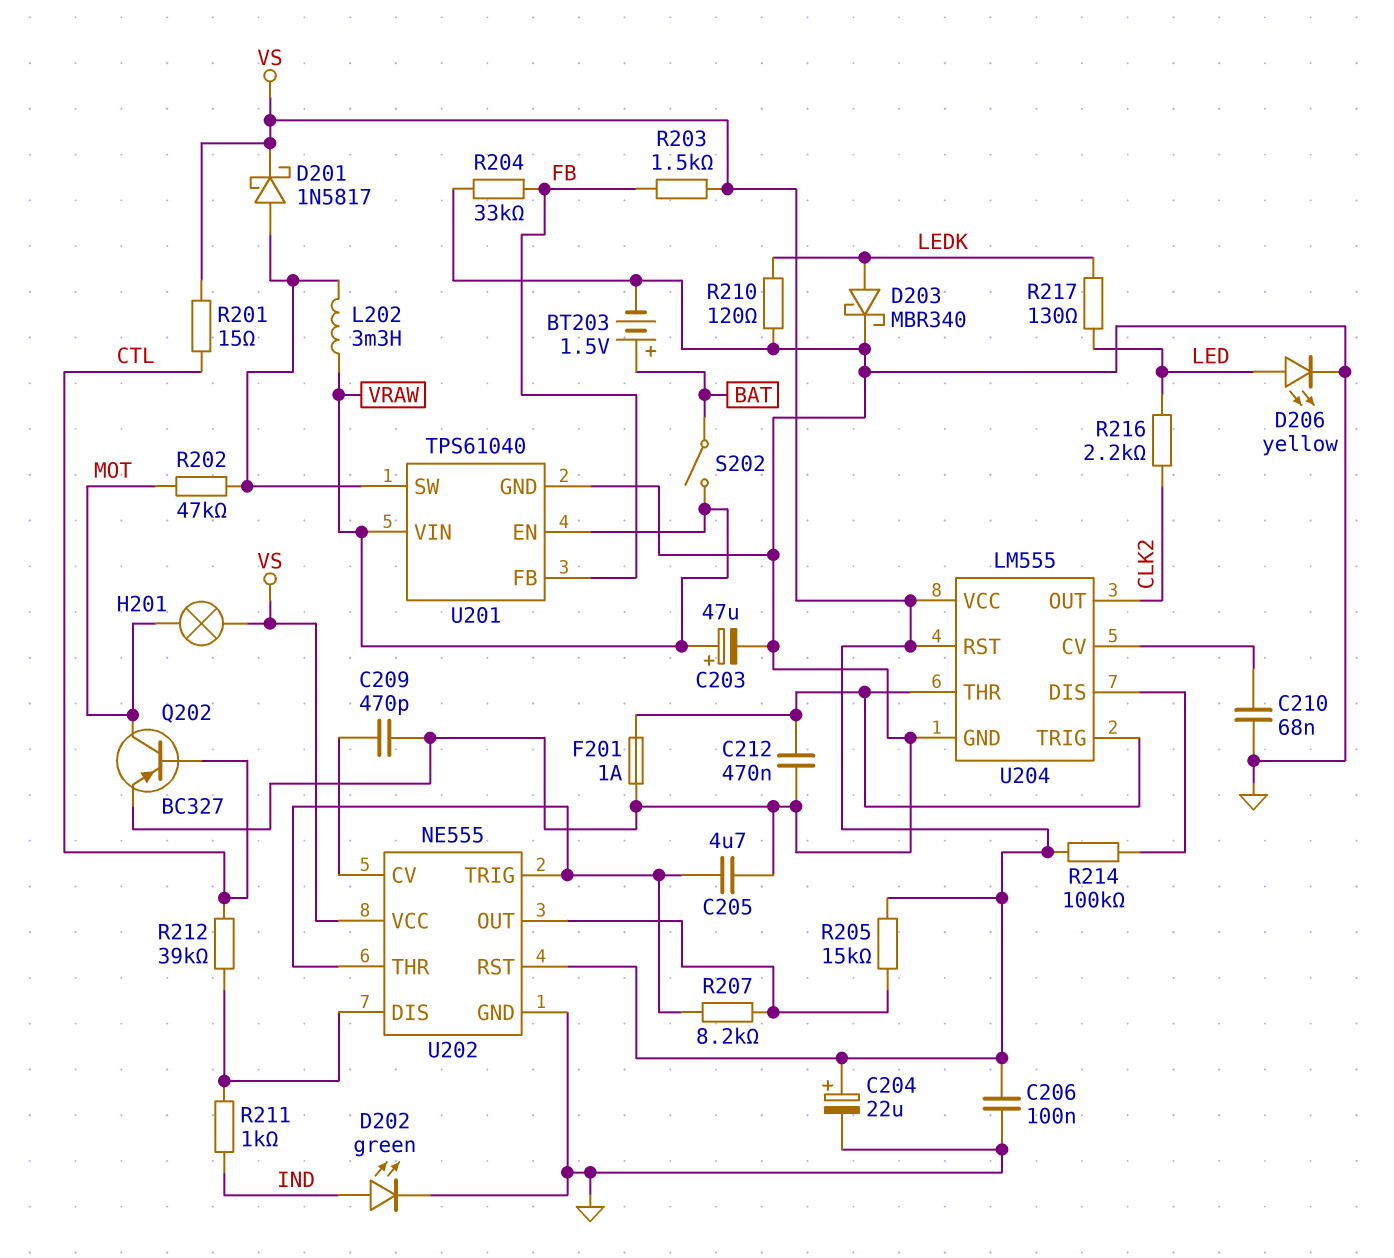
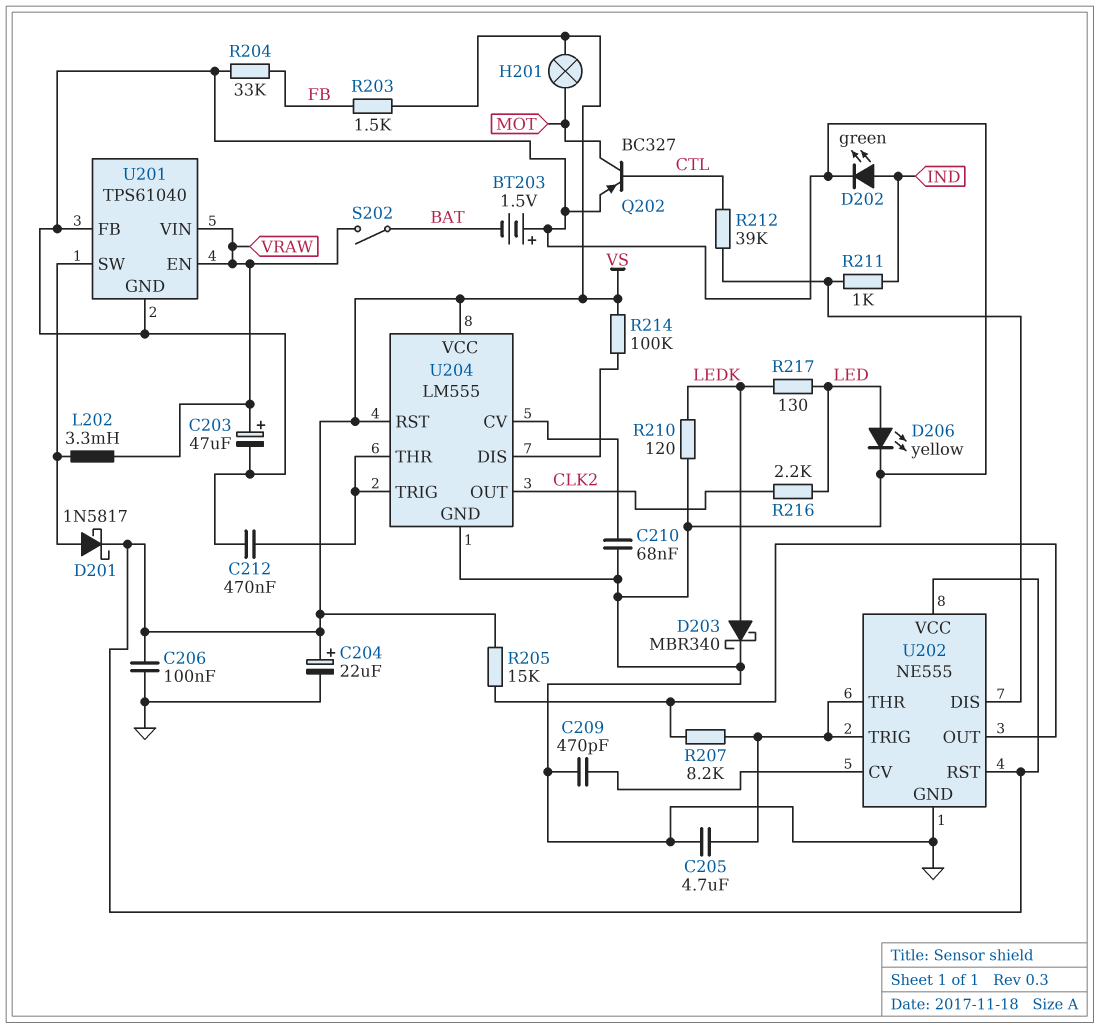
BT203: 1.5V (plus BAT, minus GND) -> 1.5V (plus GND, minus BAT)
F201: 1A (GND, U204/THR) -> none
R201: 15 (CTL, VS) -> none
R202: 47k (MOT, U201/SW) -> none
U201 pin FB: FB -> GND

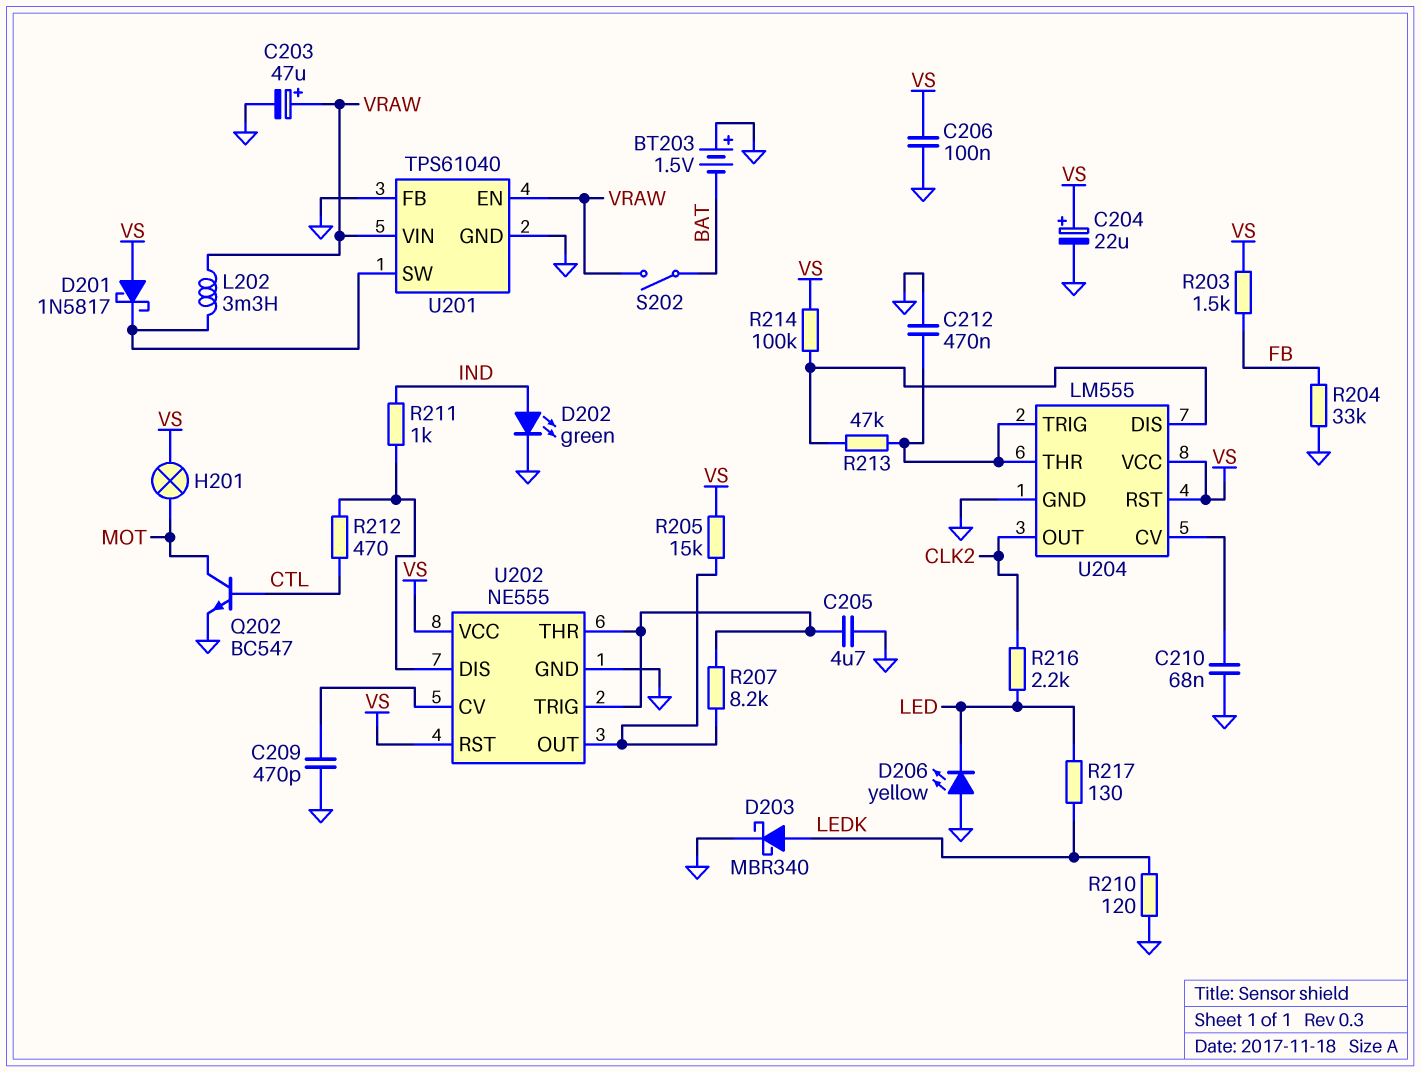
D201: schottky 1N5817 (A U201/SW, K VS) -> schottky 1N5817 (A VS, K U201/SW)
D206: LED yellow (A LED, K GND) -> LED yellow (A GND, K LED)
Q202: PNP BC327 (B CTL, C MOT, E GND) -> NPN BC547 (B CTL, C MOT, E GND)
R212: 39k (CTL, U202/DIS) -> 470 (CTL, U202/DIS)
R213: none -> 47k (U204/DIS, U204/THR)

